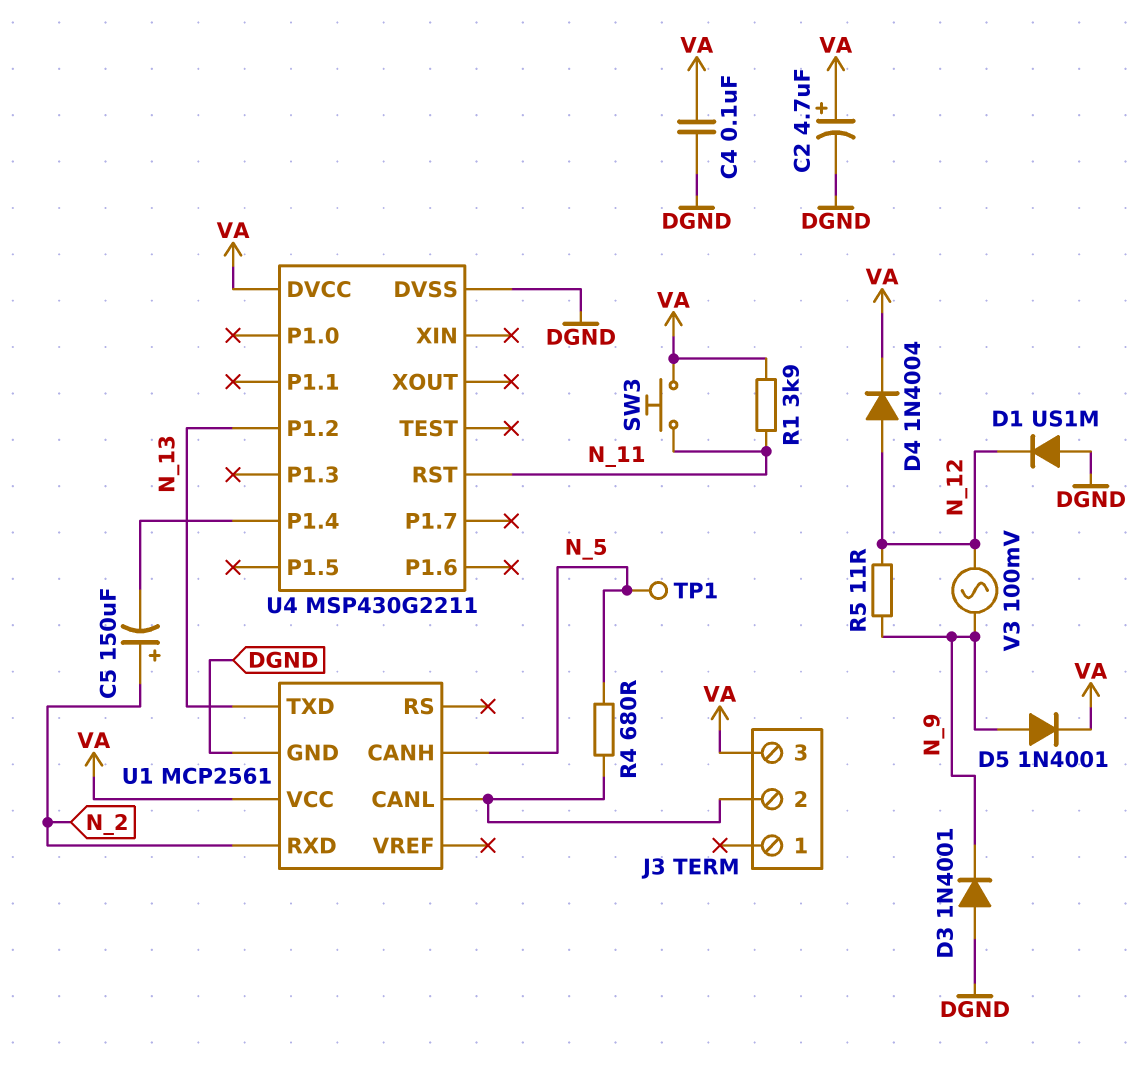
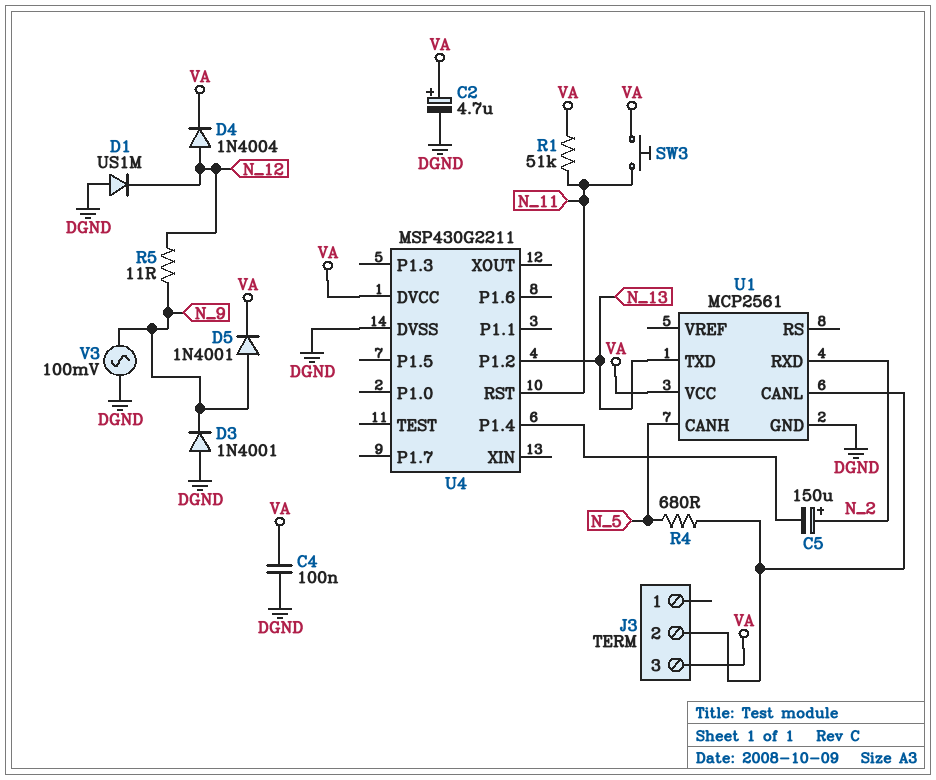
R1: 3.9k (N_11, VA) -> 51k (N_11, VA)
TP1: test point (N_5) -> none
V3: AC 100mV (N_9, N_12) -> AC 100mV (DGND, N_9)

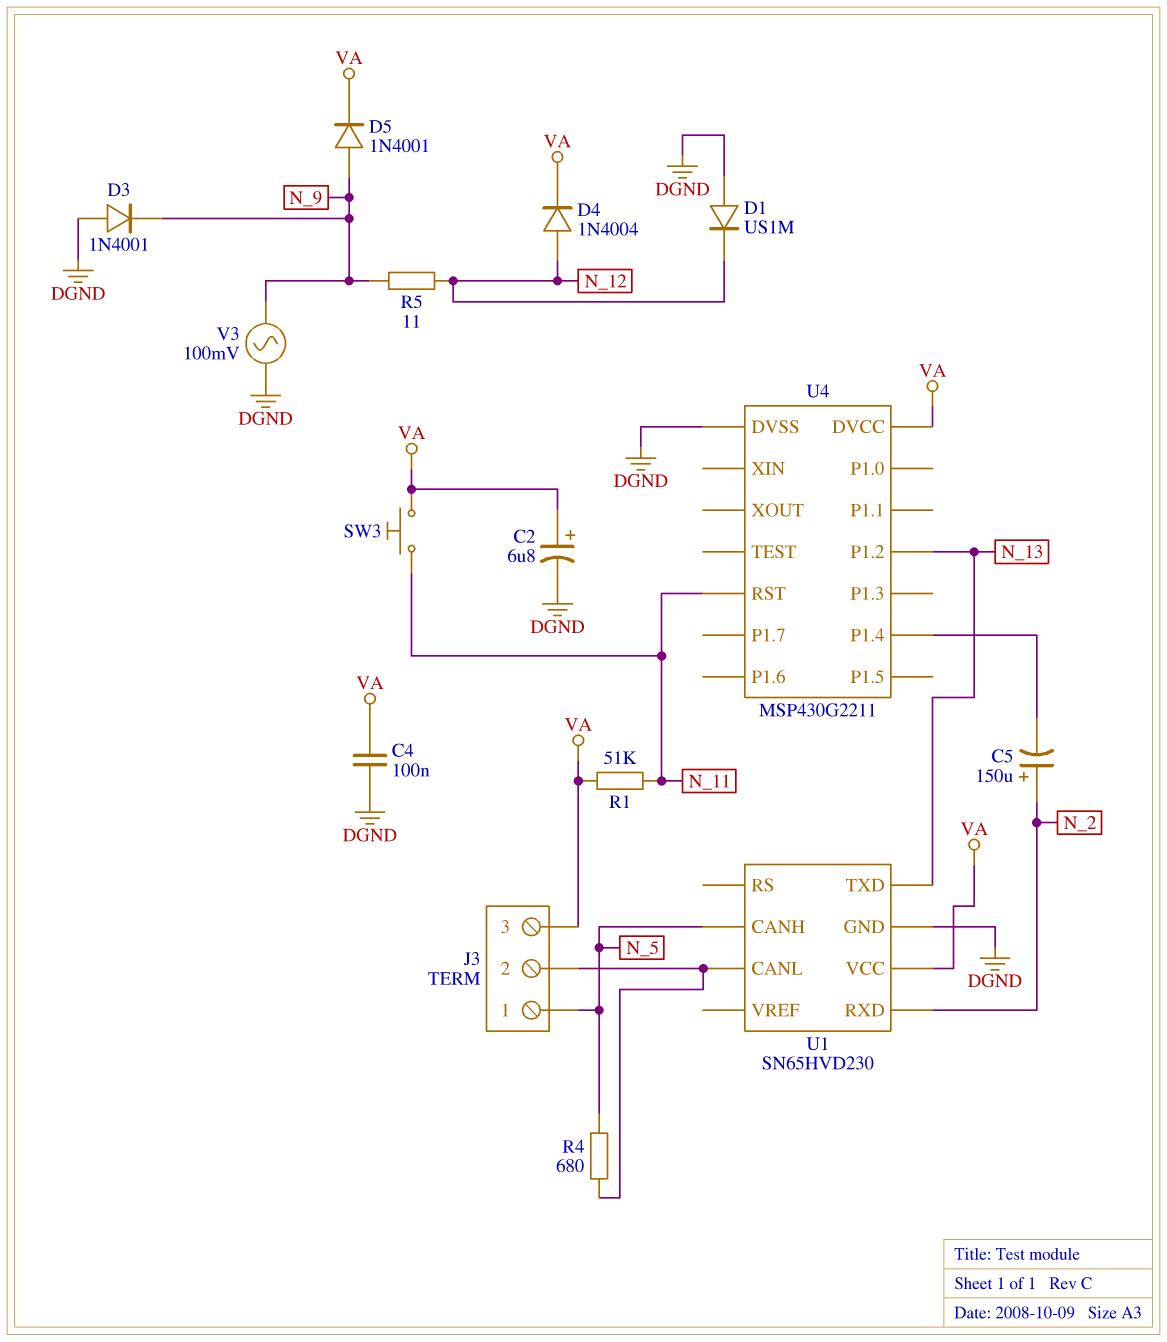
C2: 4.7uF (plus VA, minus DGND) -> 6.8uF (plus VA, minus DGND)
J3 pin 1: none -> N_5
U1: MCP2561 -> SN65HVD230

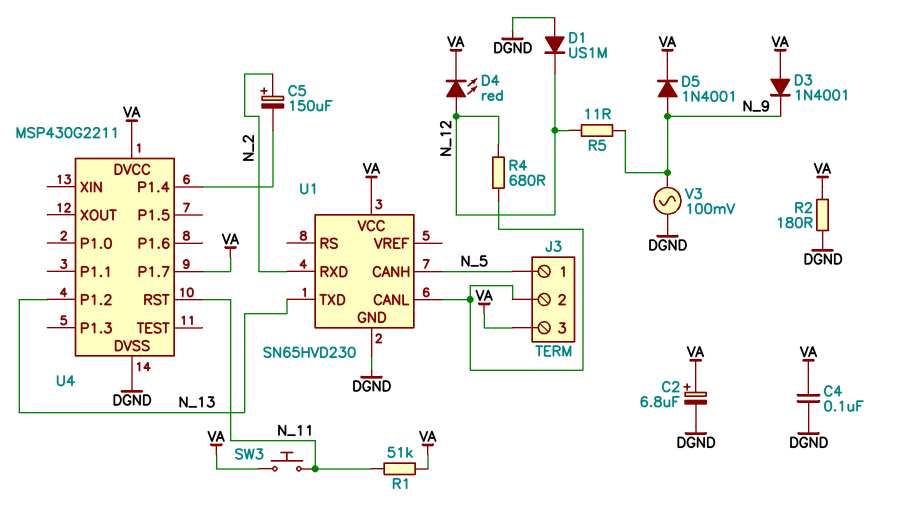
D3: diode 1N4001 (A DGND, K N_9) -> diode 1N4001 (A VA, K N_9)
D4: diode 1N4004 (A N_12, K VA) -> LED red (A N_12, K VA)
R2: none -> 180 (DGND, VA)
R4: 680 (J3/2, N_5) -> 680 (J3/2, N_12)
U4 pin P1.7: none -> VA

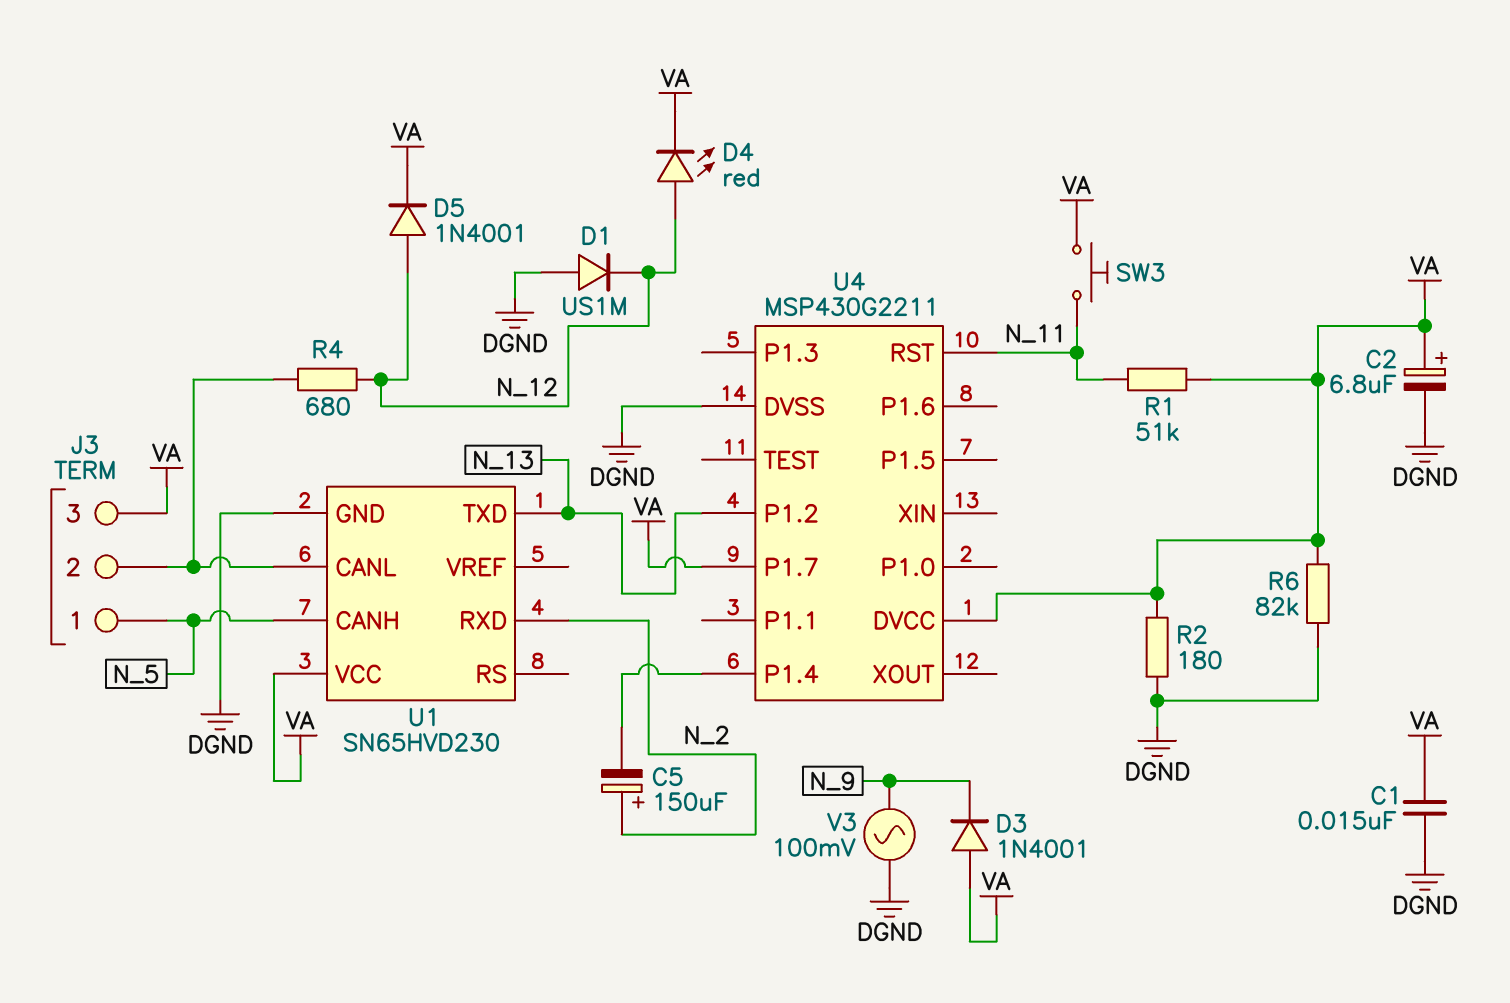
C1: none -> 15nF (DGND, VA)
C4: 100nF (DGND, VA) -> none
D5: diode 1N4001 (A N_9, K VA) -> diode 1N4001 (A N_12, K VA)
R5: 11 (N_9, N_12) -> none
R6: none -> 82k (DGND, VA)

